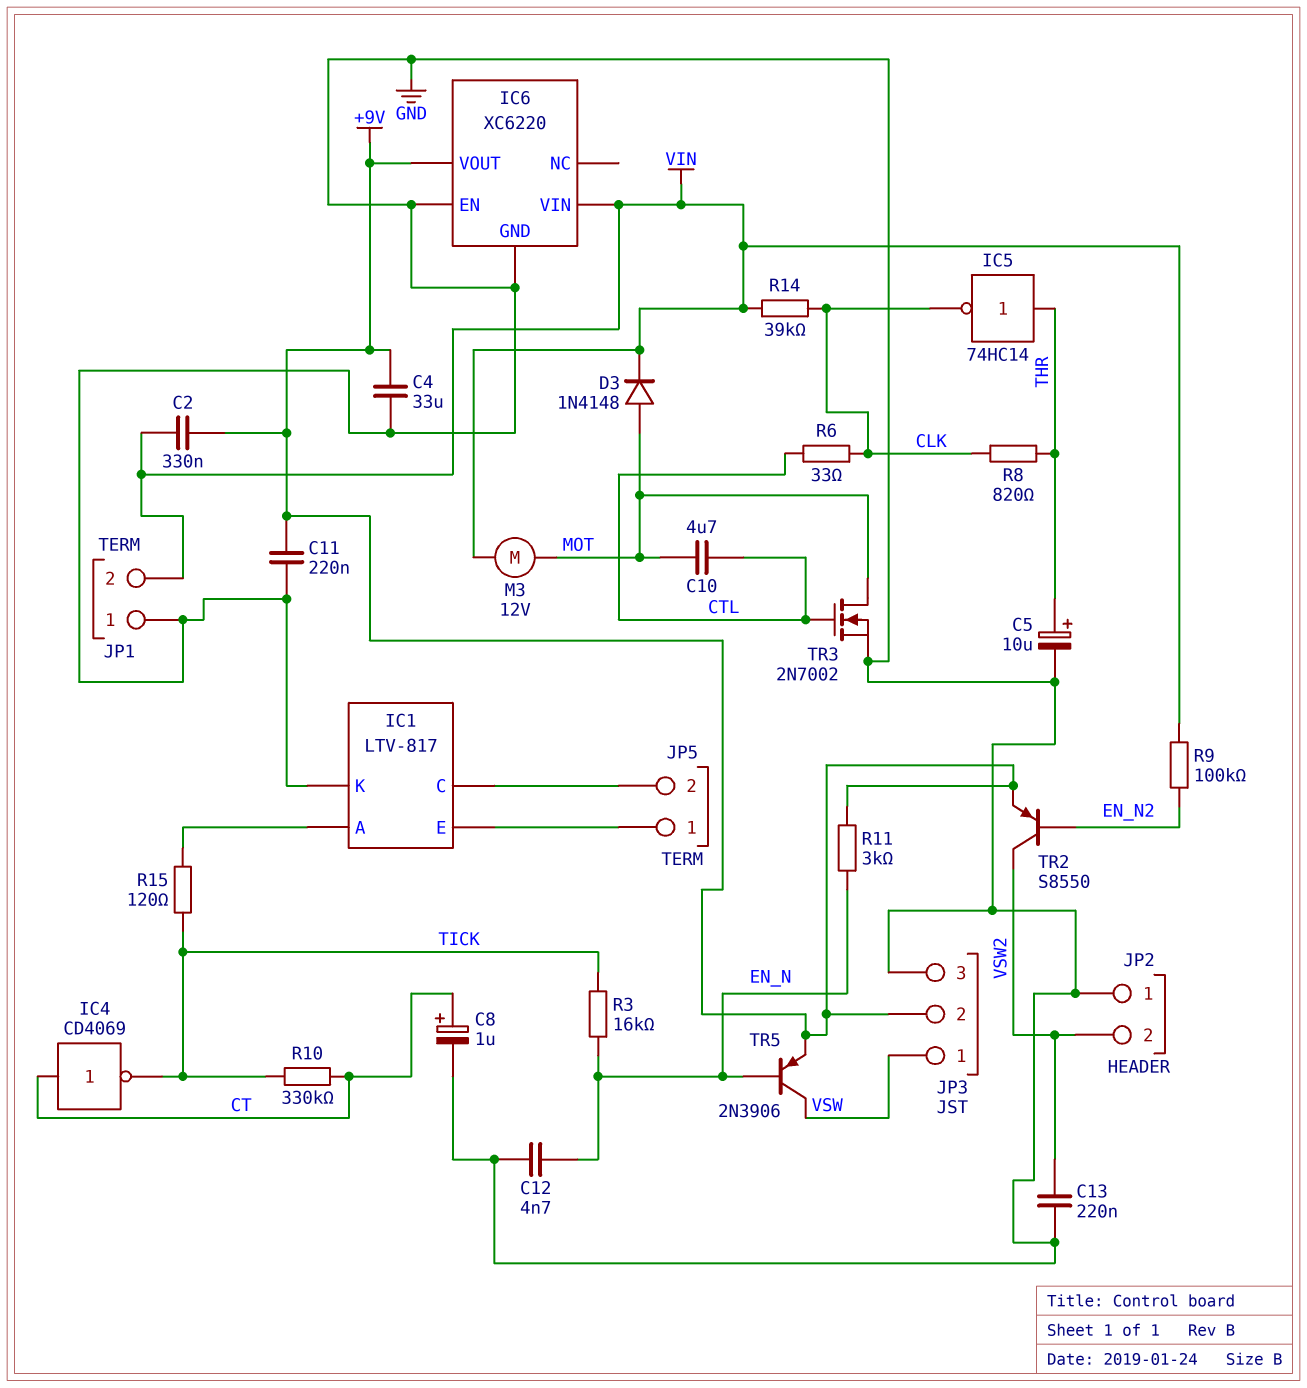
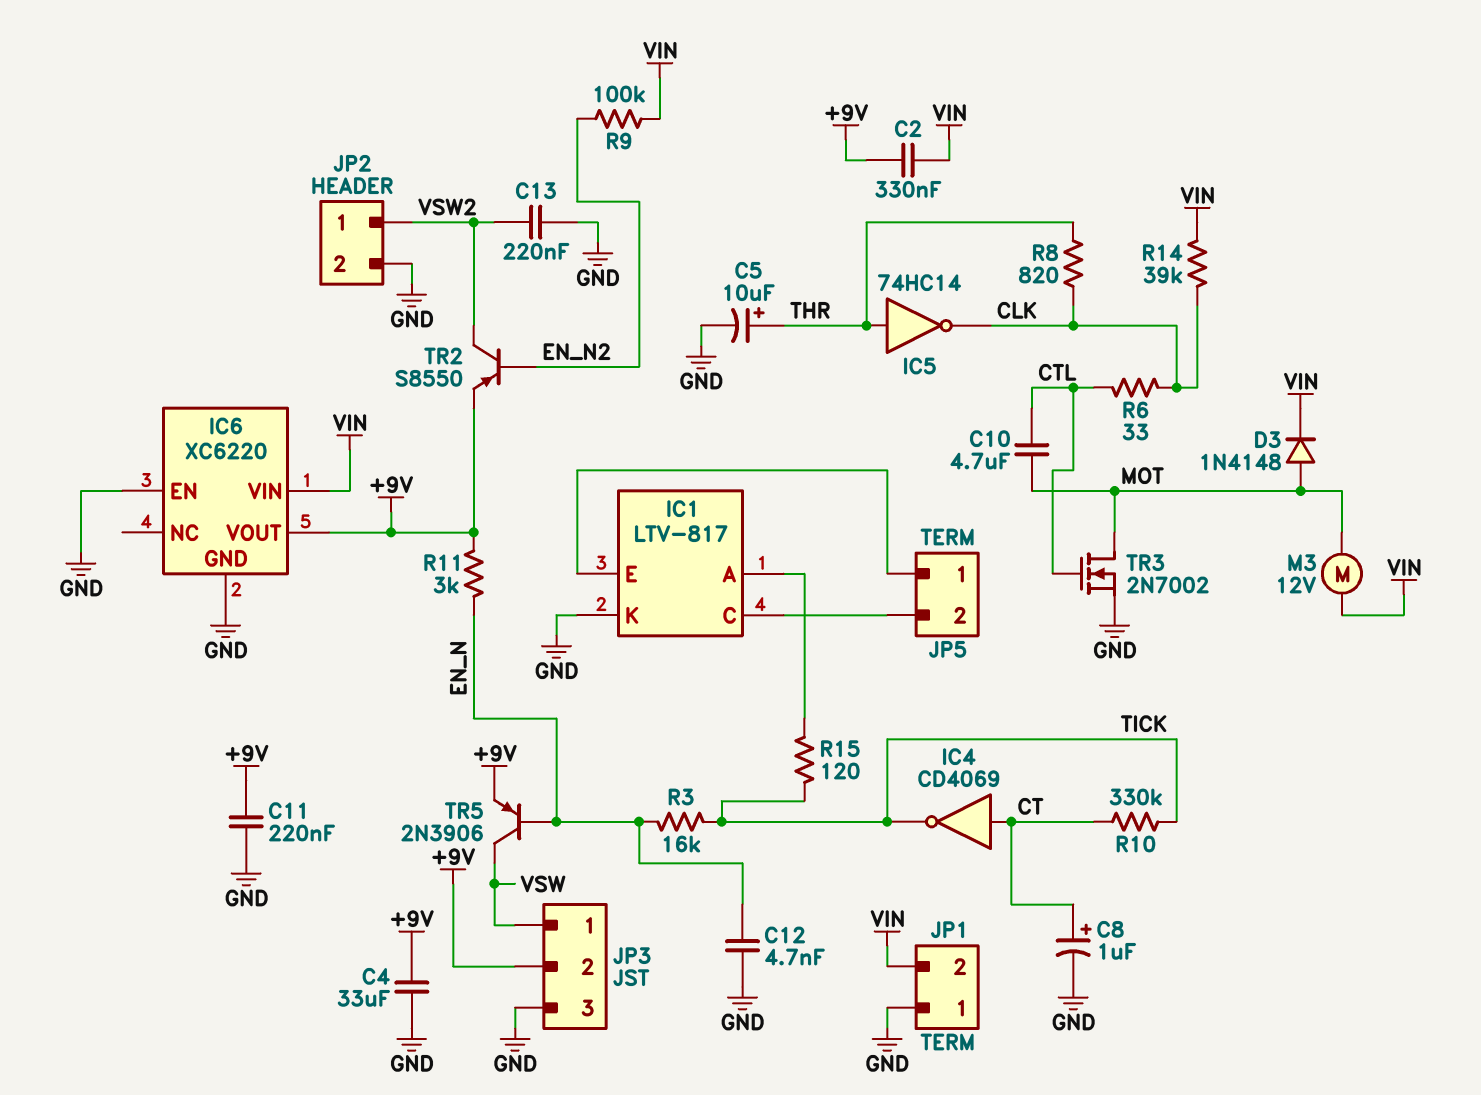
JP2 pin 1: GND -> VSW2
JP2 pin 2: VSW2 -> GND

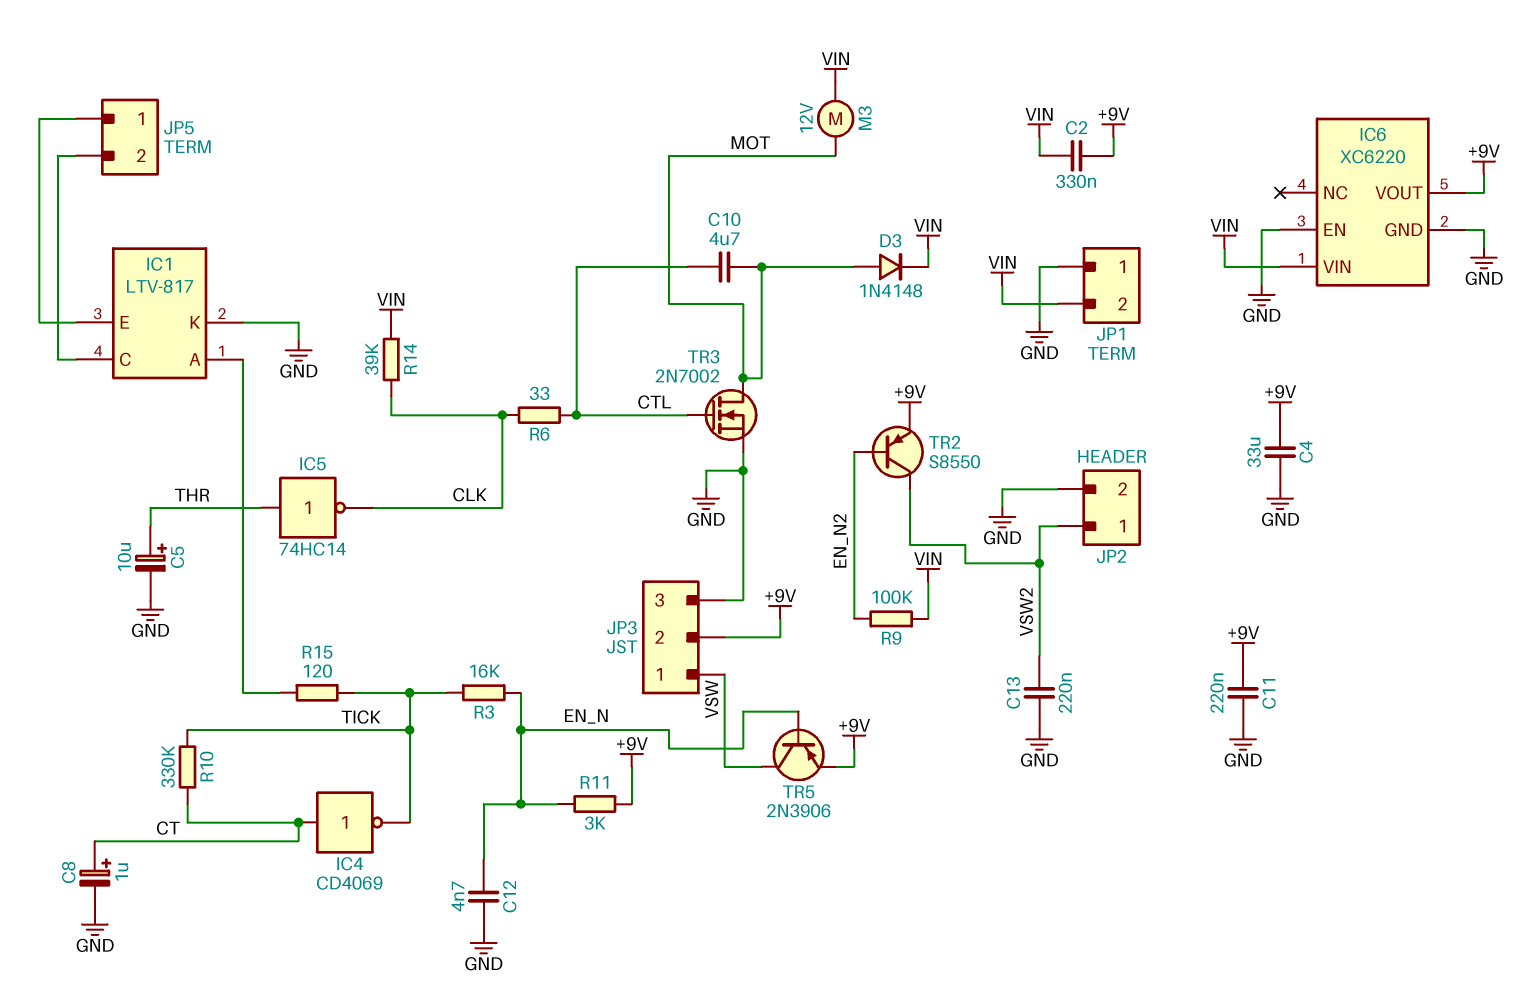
R8: 820 (CLK, THR) -> none

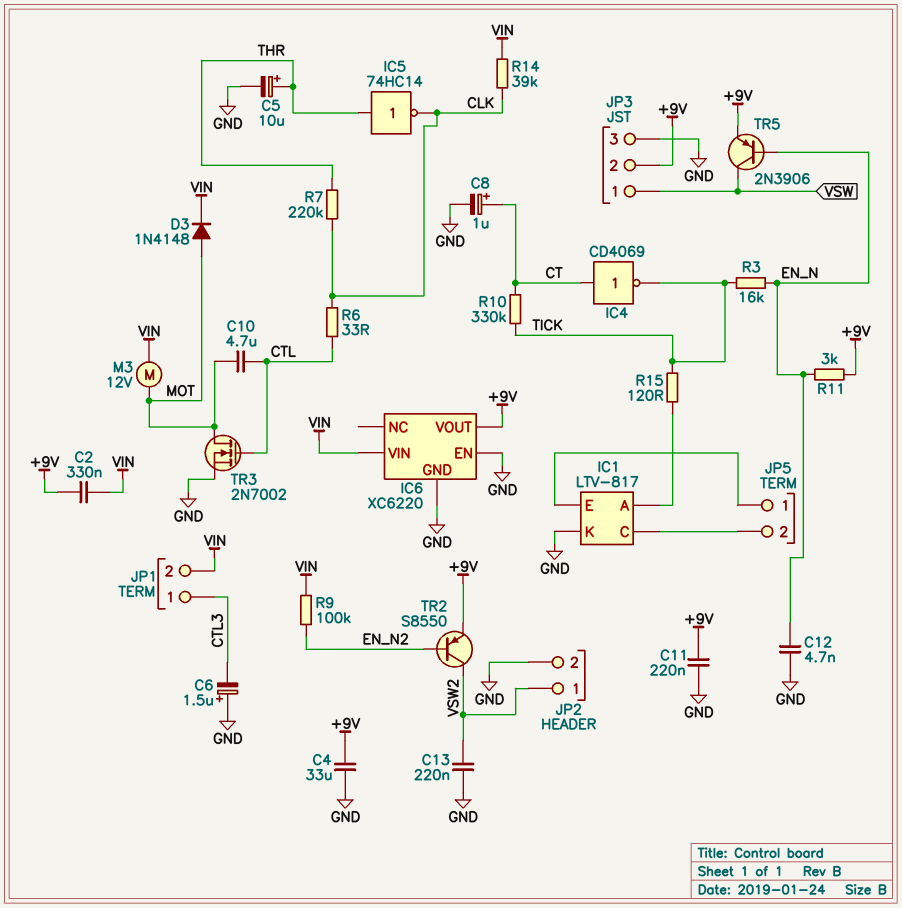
C6: none -> 1.5uF (plus GND, minus CTL3)
JP1 pin 1: GND -> CTL3
R7: none -> 220k (CLK, THR)

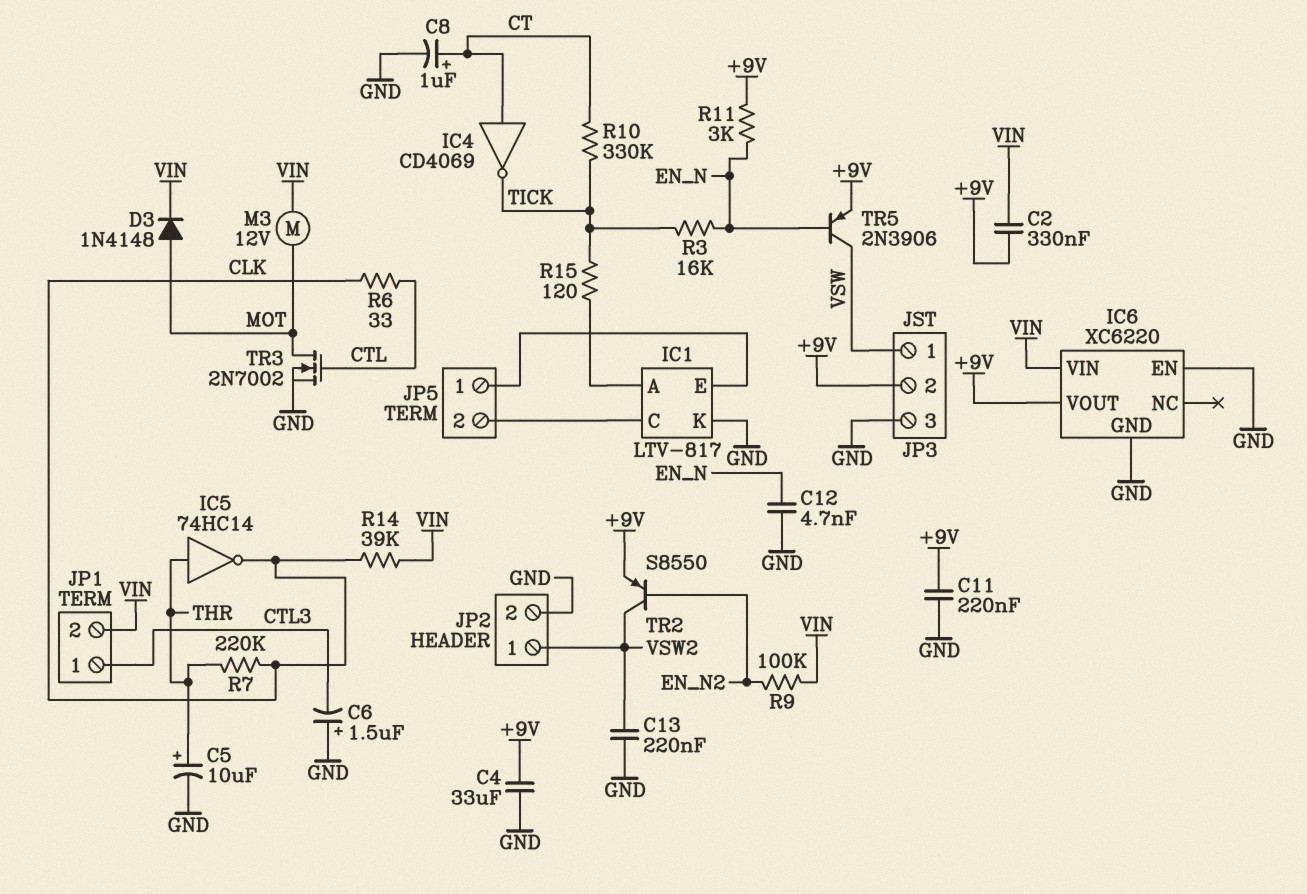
C10: 4.7uF (CTL, MOT) -> none

